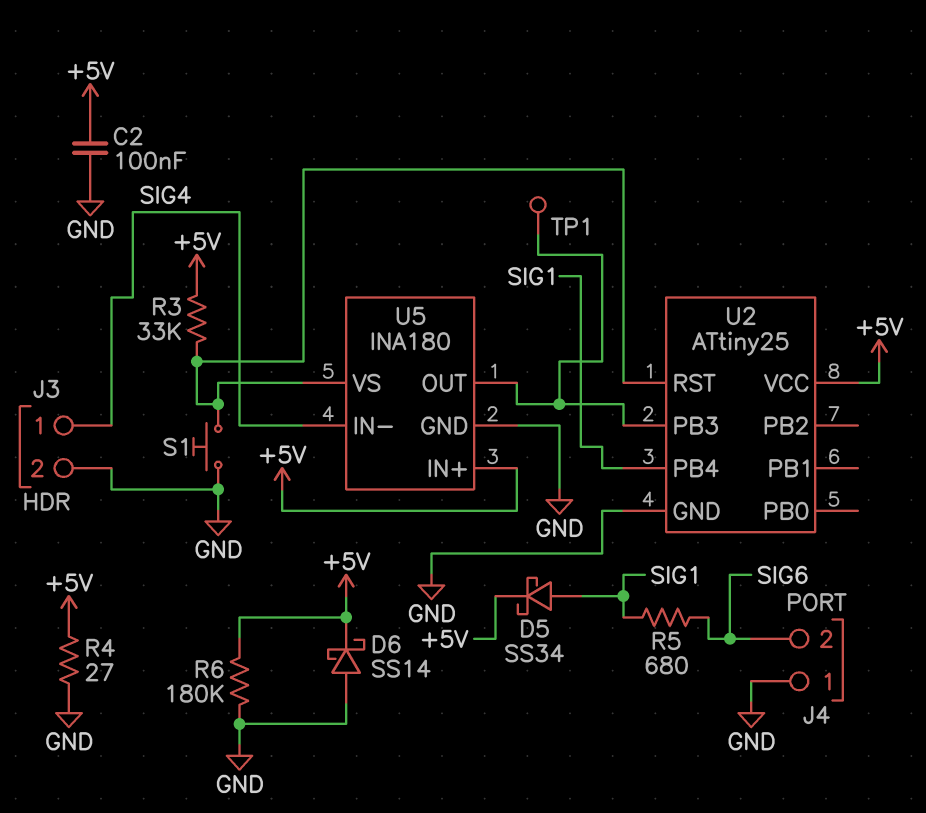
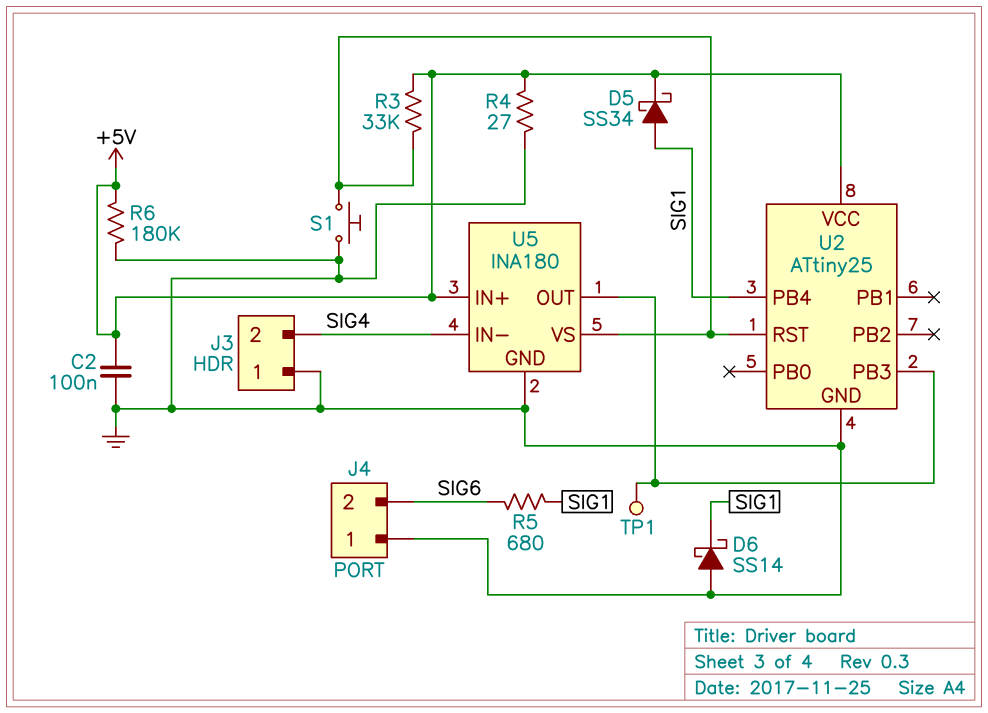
D6: schottky SS14 (A GND, K +5V) -> schottky SS14 (A GND, K SIG1)
J3 pin 1: SIG4 -> GND
J3 pin 2: GND -> SIG4

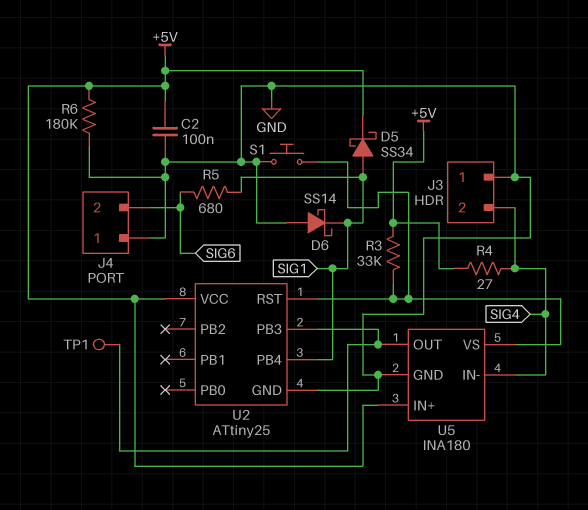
R4: 27 (+5V, GND) -> 27 (+5V, SIG4)

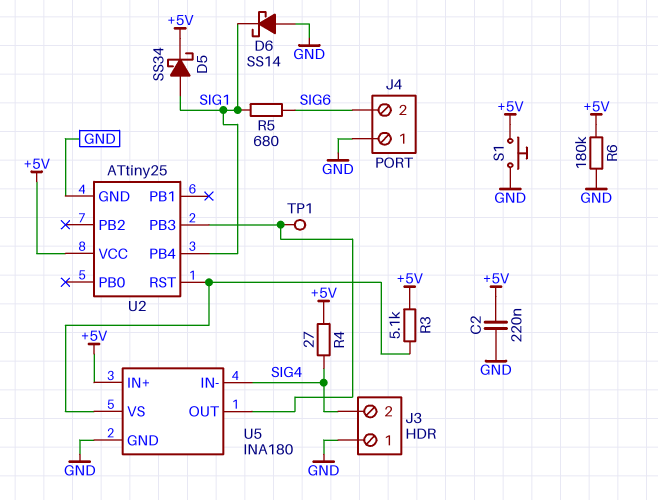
C2: 100nF (+5V, GND) -> 220nF (+5V, GND)
R3: 33k (+5V, U2/RST) -> 5.1k (+5V, U2/RST)
S1: button (GND, U2/RST) -> button (+5V, GND)

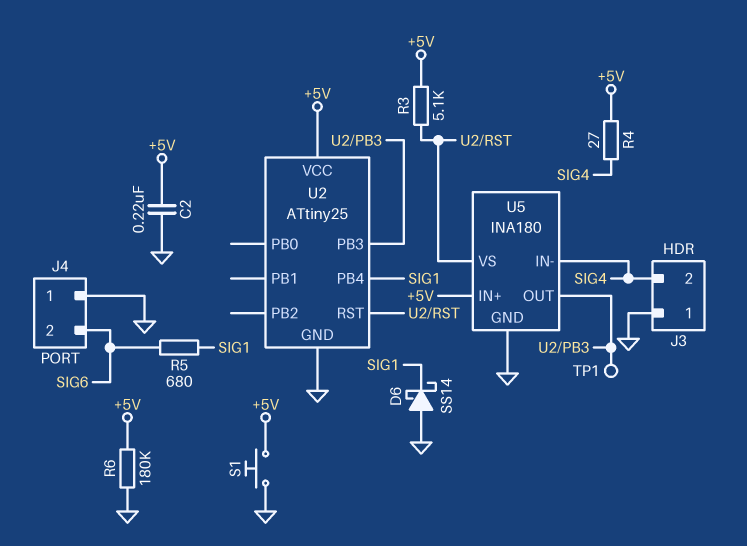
D5: schottky SS34 (A SIG1, K +5V) -> none

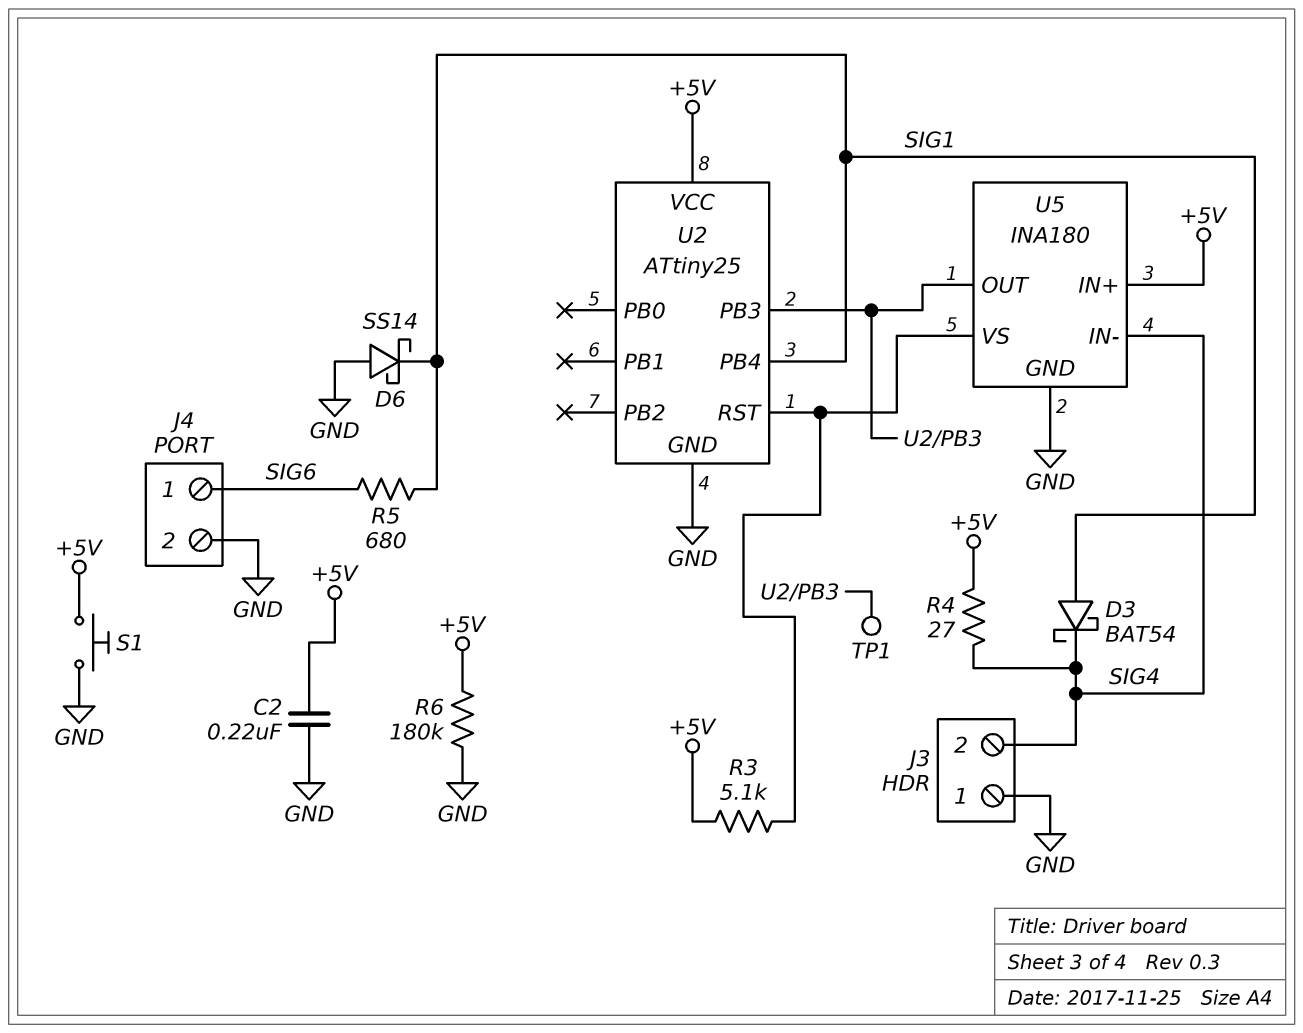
D3: none -> schottky BAT54 (A SIG1, K SIG4)
J4 pin 1: GND -> SIG6
J4 pin 2: SIG6 -> GND

